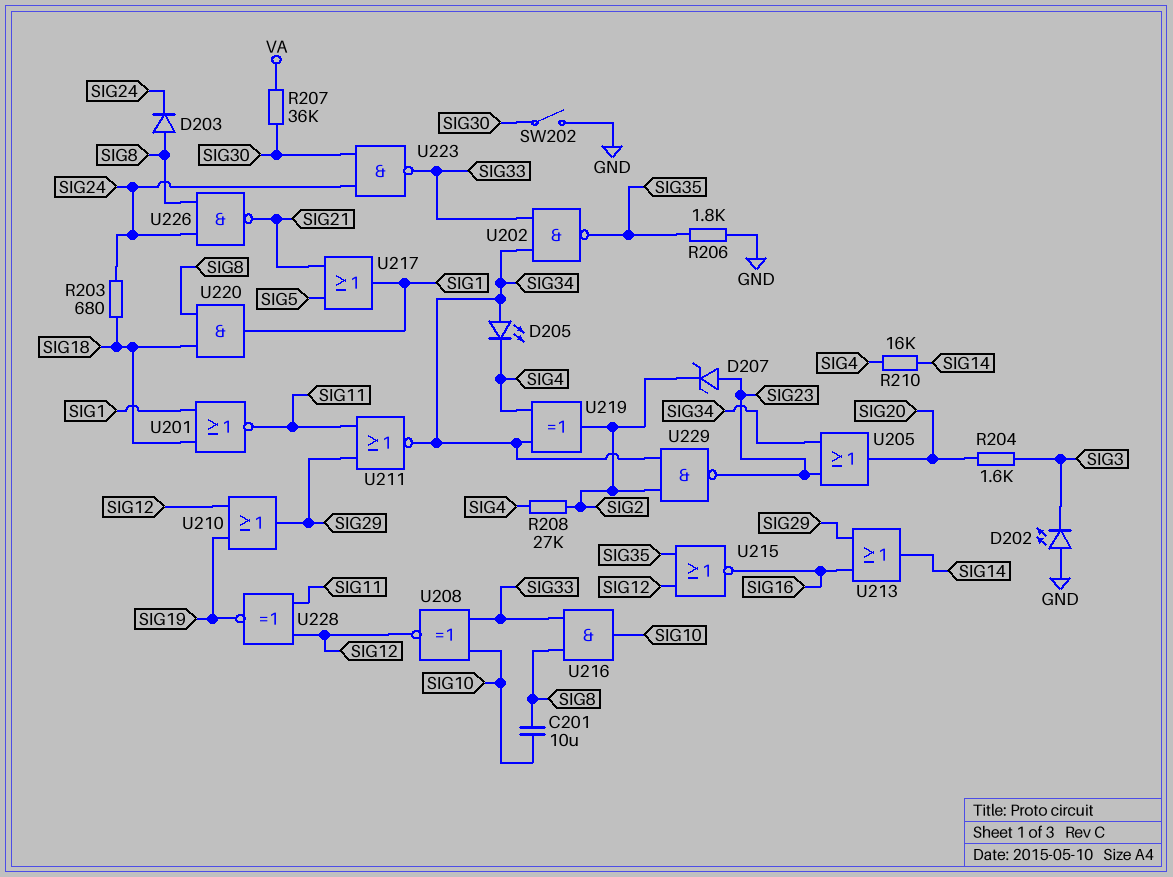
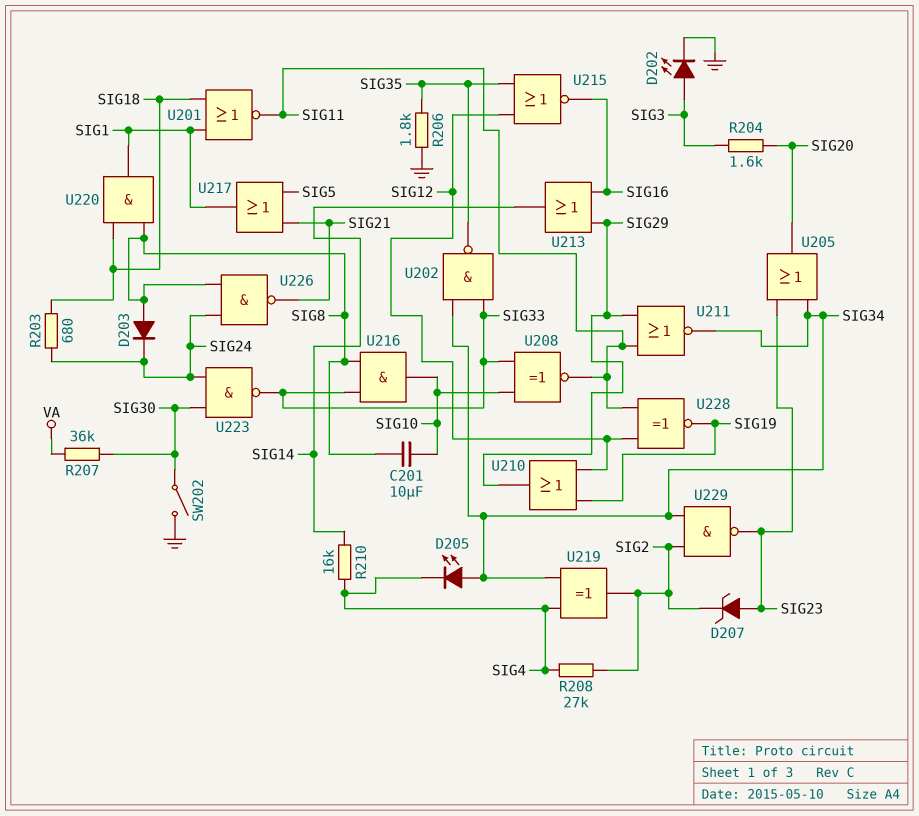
D202: LED (A GND, K SIG3) -> LED (A SIG3, K GND)
U208: XNOR (in SIG10, in SIG33, out SIG12) -> XNOR (in SIG10, in SIG33, out SIG11)

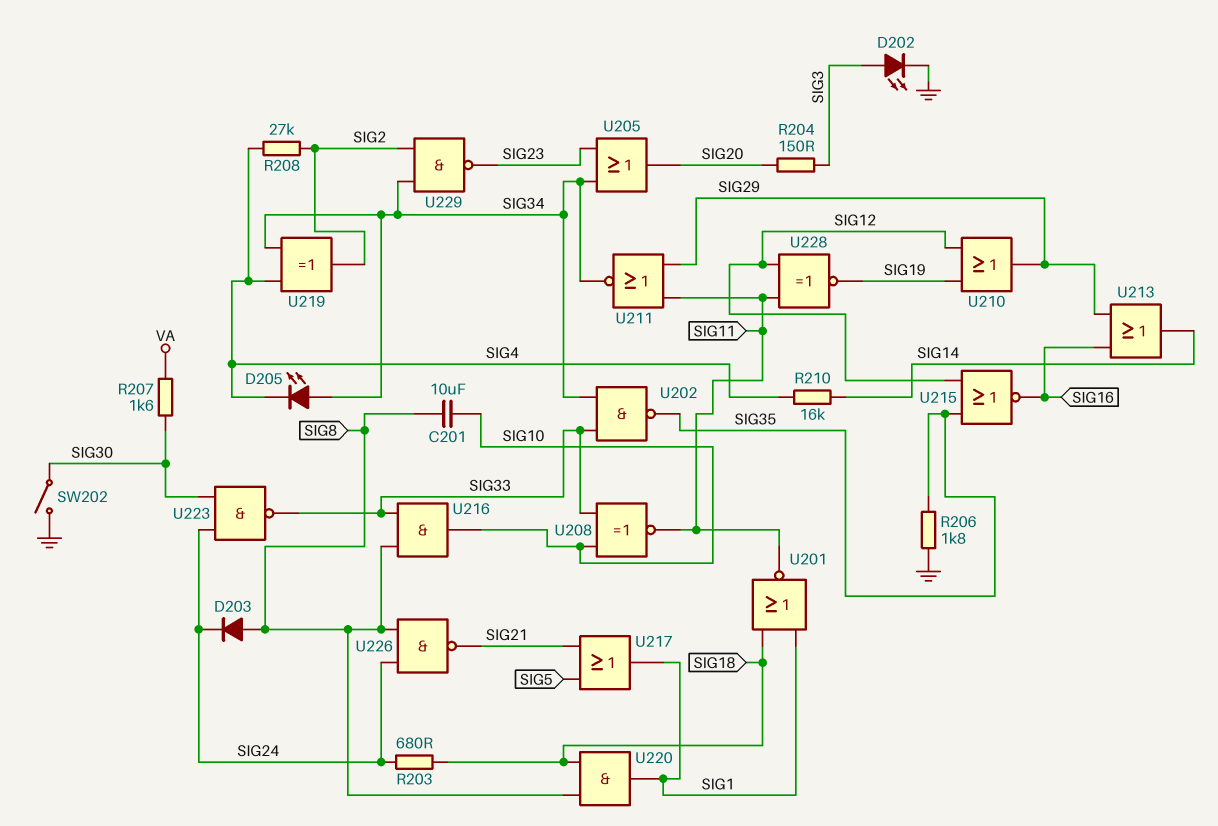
D207: zener (A SIG23, K SIG2) -> none
R204: 1.6k (SIG3, SIG20) -> 150 (SIG3, SIG20)
R207: 36k (SIG30, VA) -> 1.6k (SIG30, VA)

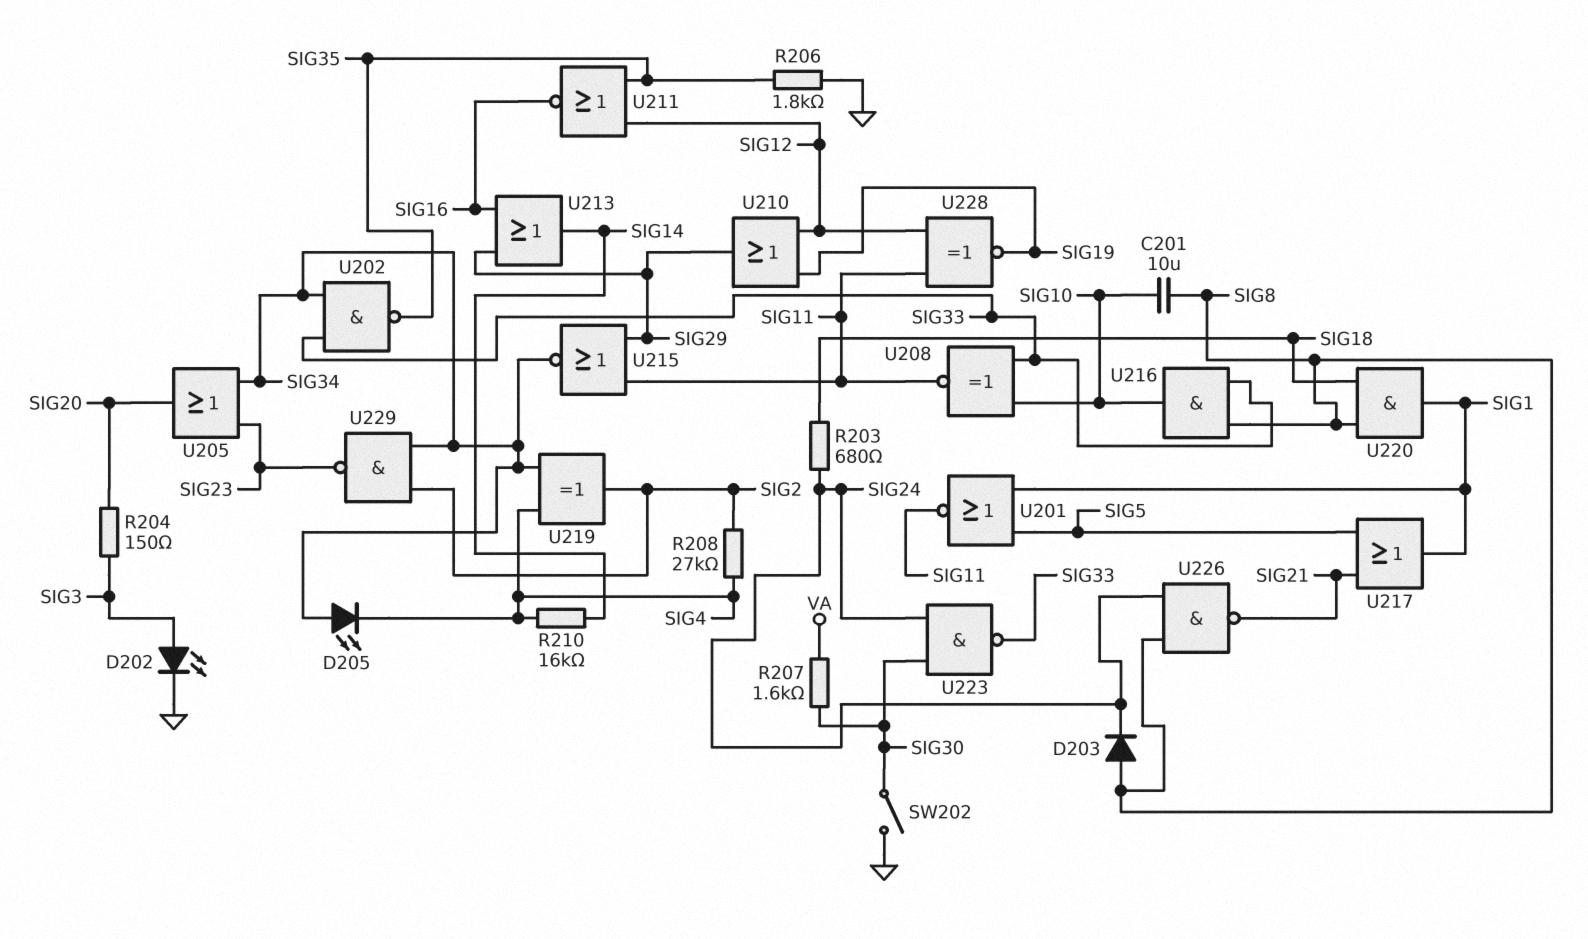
U201: NOR (in SIG1, in SIG18, out SIG11) -> NOR (in SIG1, in SIG5, out SIG11)
U211: NOR (in SIG11, in SIG29, out SIG34) -> NOR (in SIG12, in SIG35, out SIG16)
U215: NOR (in SIG12, in SIG35, out SIG16) -> NOR (in SIG11, in SIG29, out SIG34)

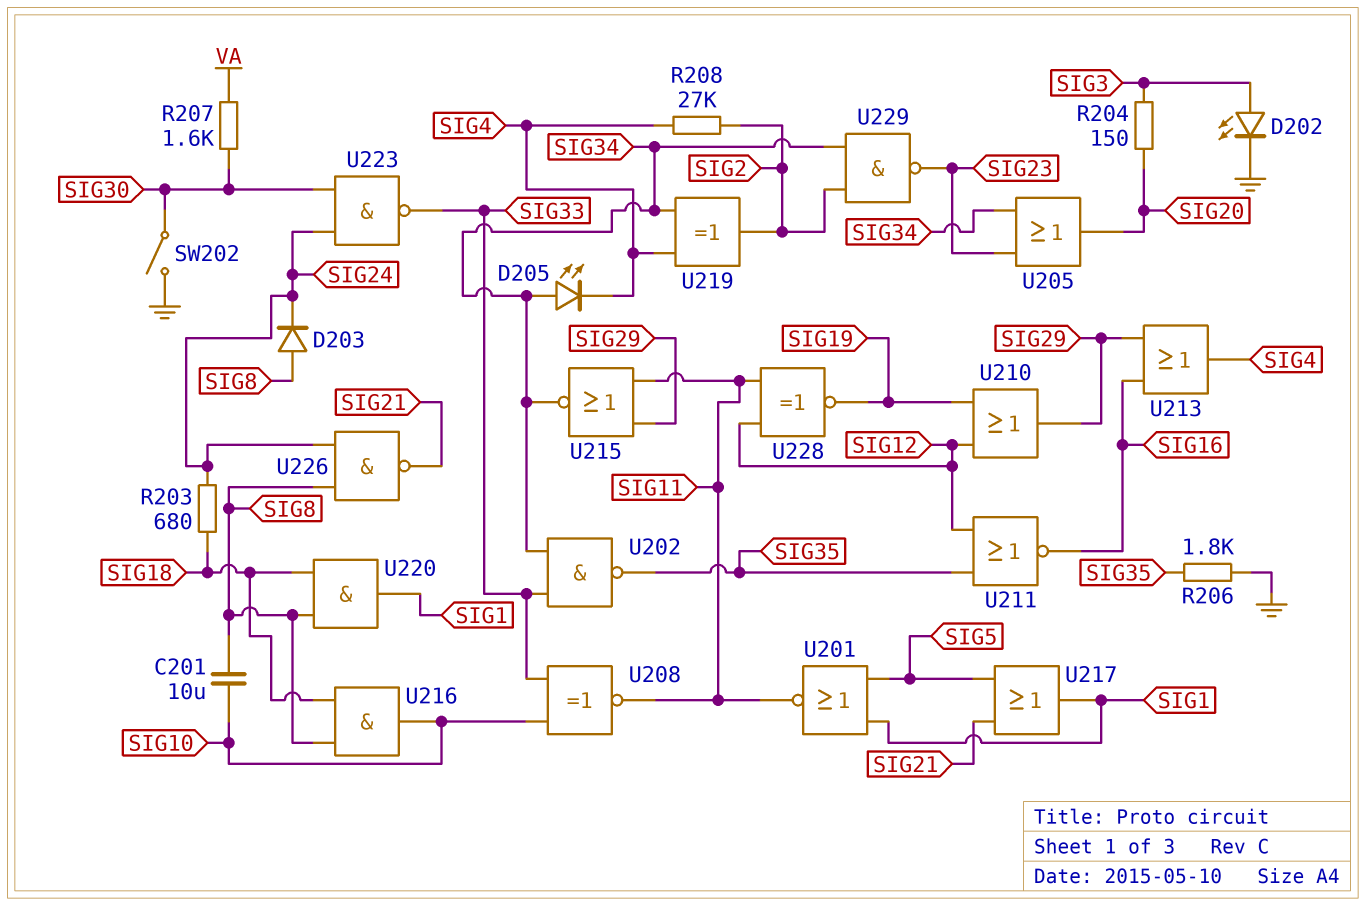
R210: 16k (SIG4, SIG14) -> none
U213: OR (in SIG16, in SIG29, out SIG14) -> OR (in SIG16, in SIG29, out SIG4)
U216: AND (in SIG8, in SIG33, out SIG10) -> AND (in SIG8, in SIG18, out SIG10)

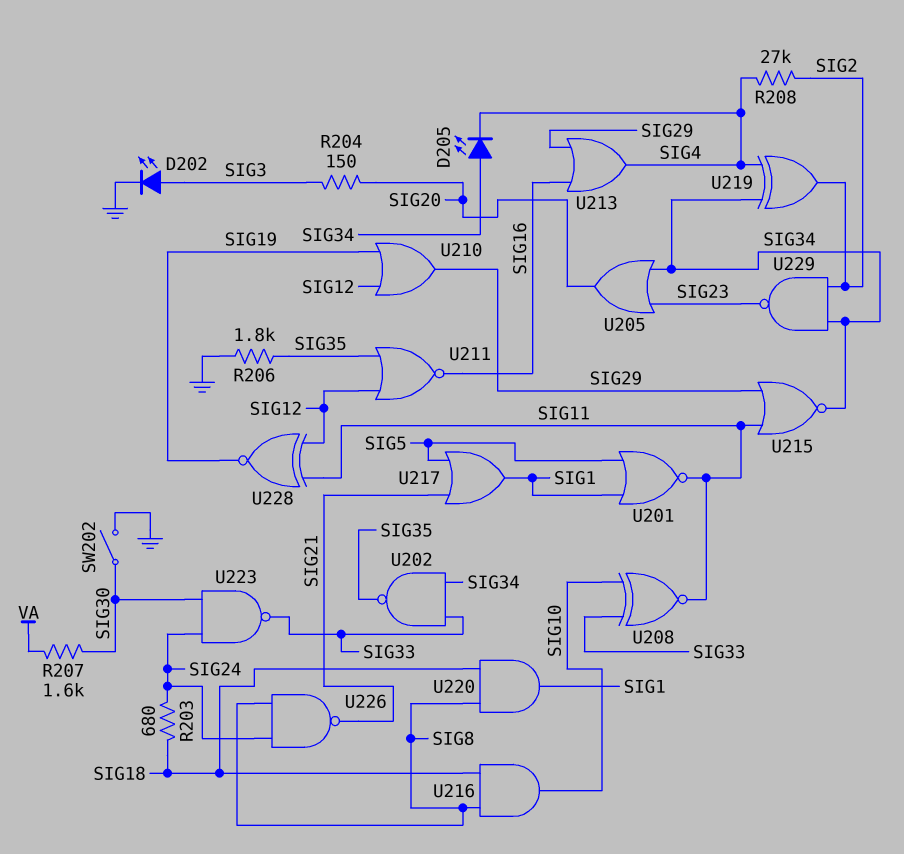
C201: 10uF (SIG8, SIG10) -> none
D203: diode (A SIG8, K SIG24) -> none

